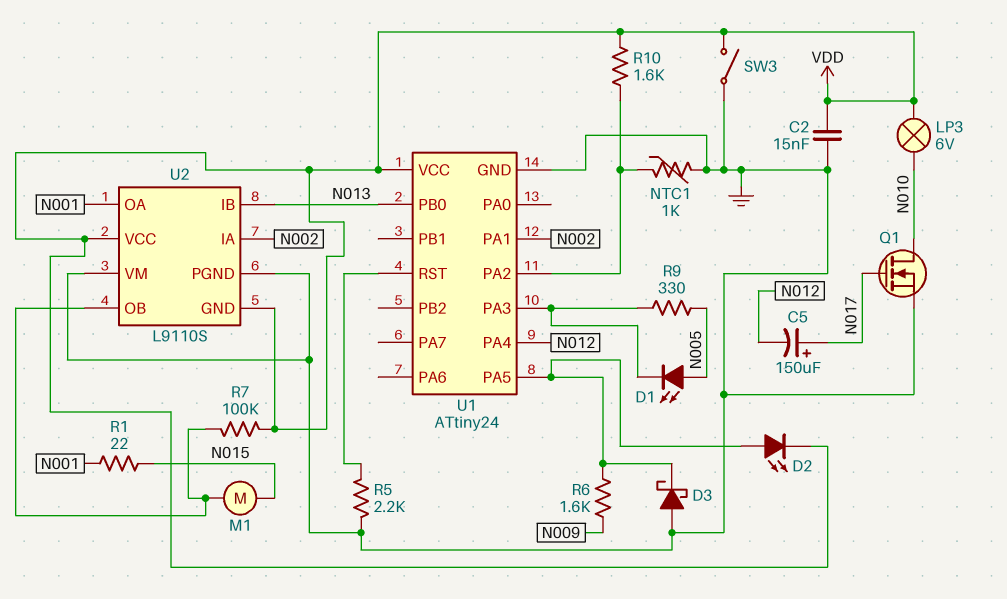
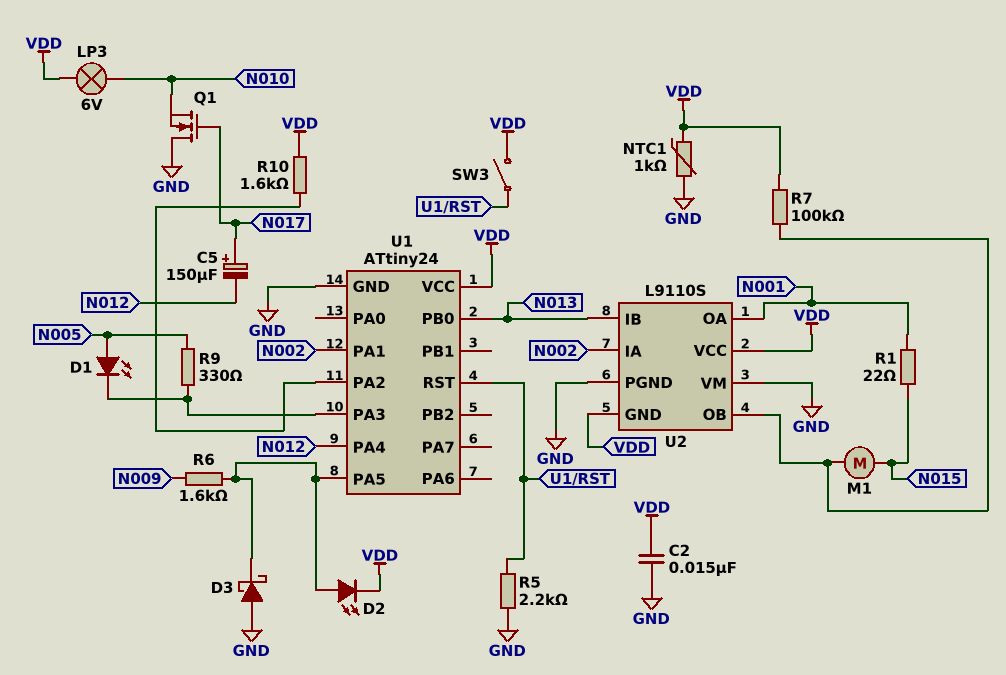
NTC1: 1k (GND, U1/PA2) -> 1k (GND, VDD)
Q1: NMOS (G N017, D N010, S GND) -> NMOS (G N017, D GND, S N010)
SW3: switch (GND, VDD) -> switch (U1/RST, VDD)

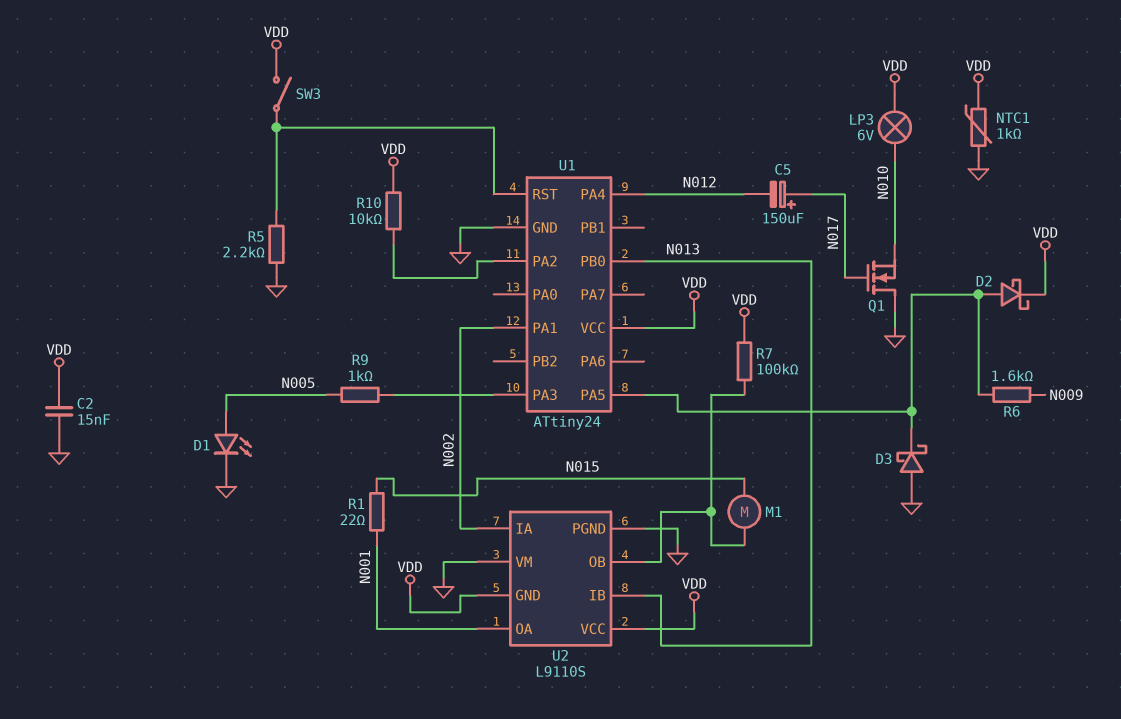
D1: LED (A N005, K U1/PA3) -> LED (A N005, K GND)
D2: LED (A U1/PA5, K VDD) -> schottky (A U1/PA5, K VDD)
R9: 330 (N005, U1/PA3) -> 1k (N005, U1/PA3)
R10: 1.6k (U1/PA2, VDD) -> 10k (U1/PA2, VDD)

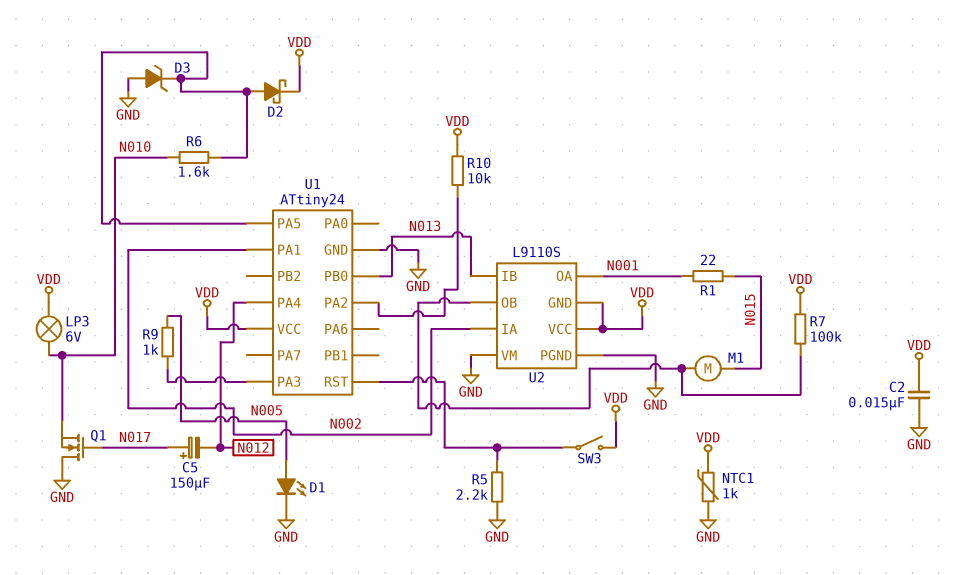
D3: schottky (A GND, K U1/PA5) -> zener (A GND, K U1/PA5)
R6: 1.6k (N009, U1/PA5) -> 1.6k (N010, U1/PA5)

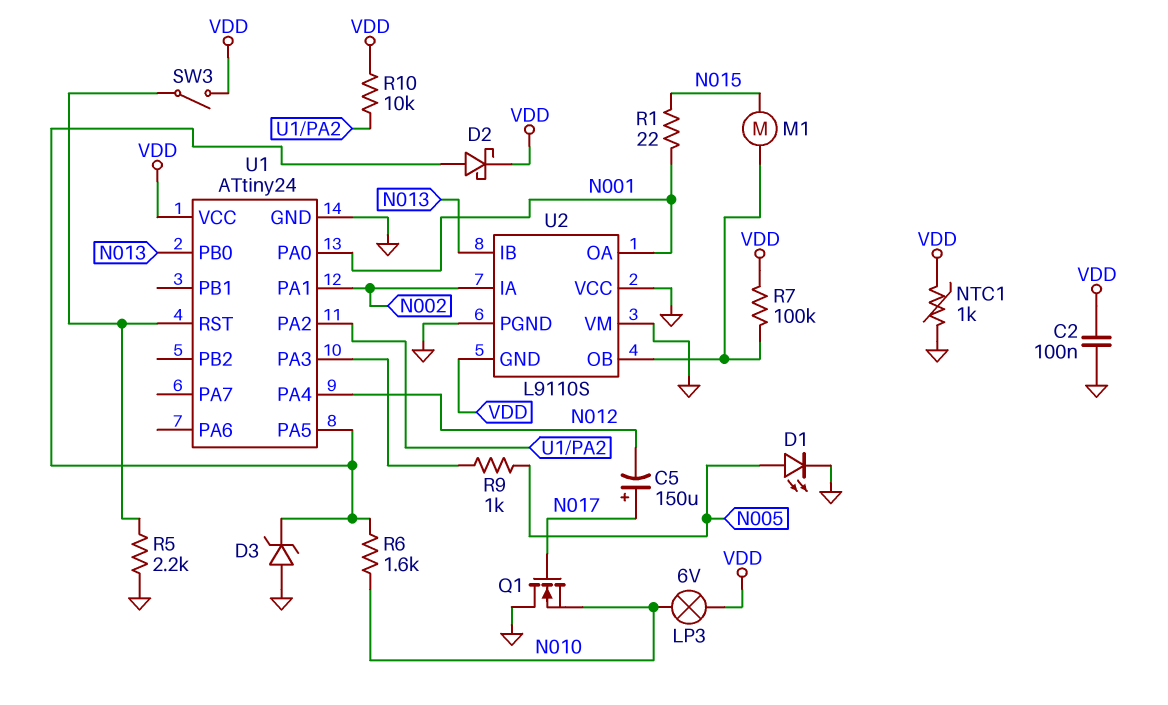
C2: 15nF (GND, VDD) -> 100nF (GND, VDD)
U1 pin PA0: none -> N001
U2 pin VCC: VDD -> GND

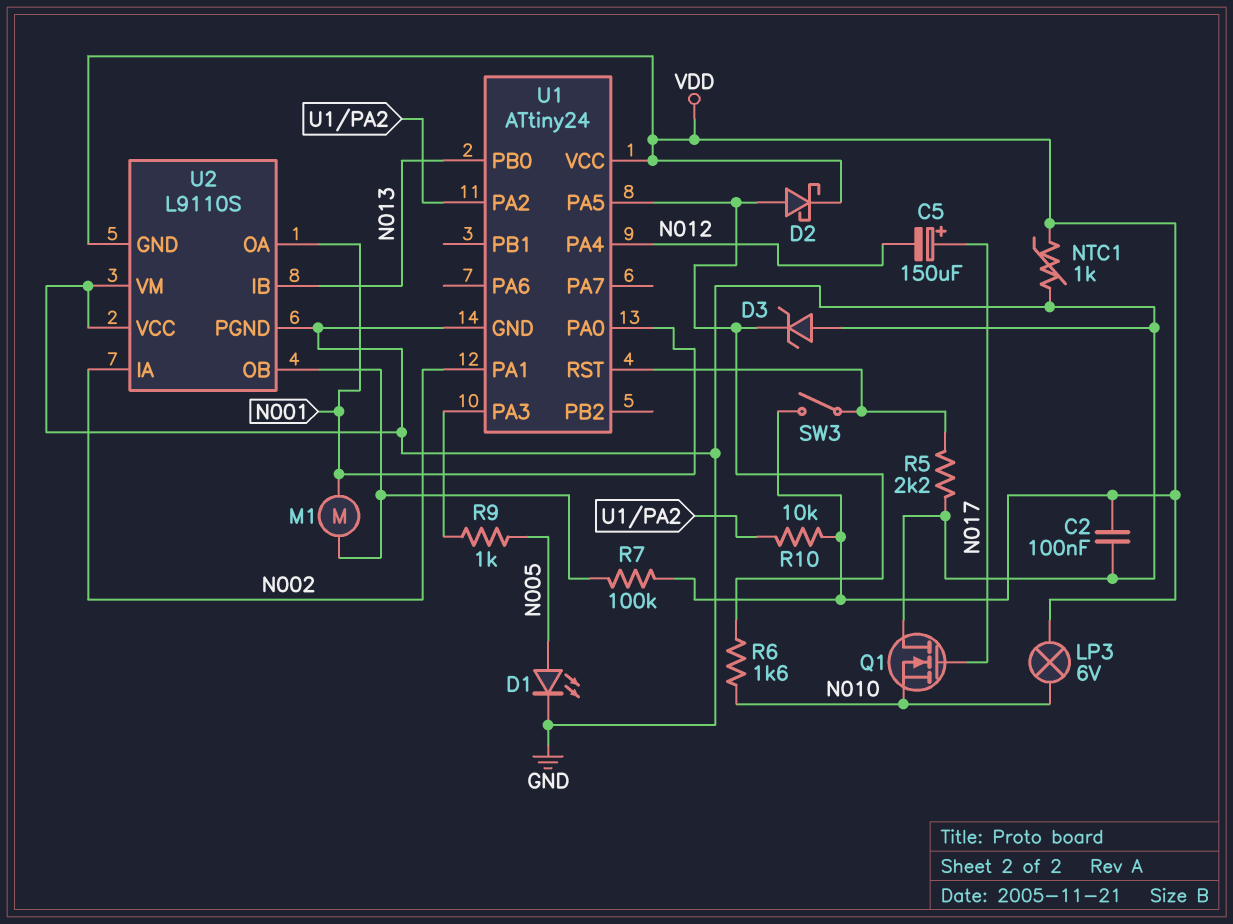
M1: motor (N015, U2/OB) -> motor (N001, U2/OB)
R1: 22 (N001, N015) -> none

